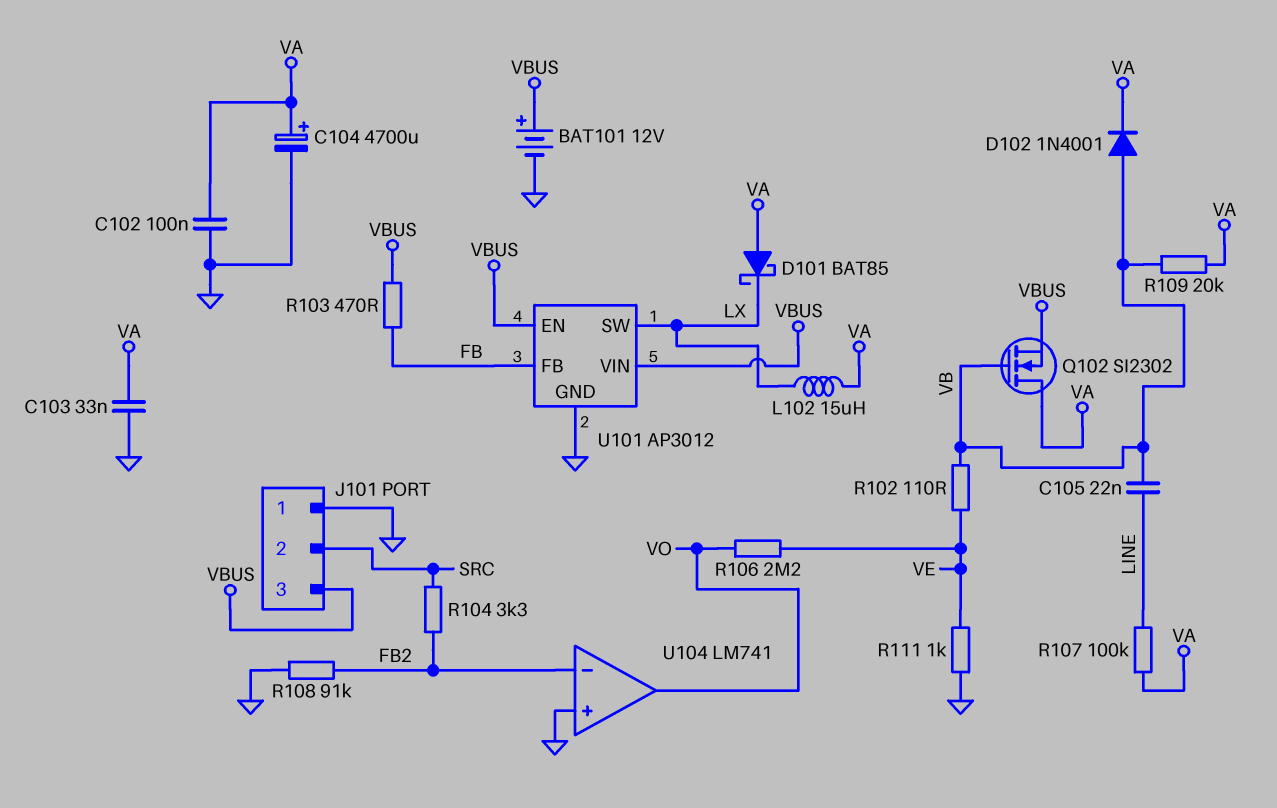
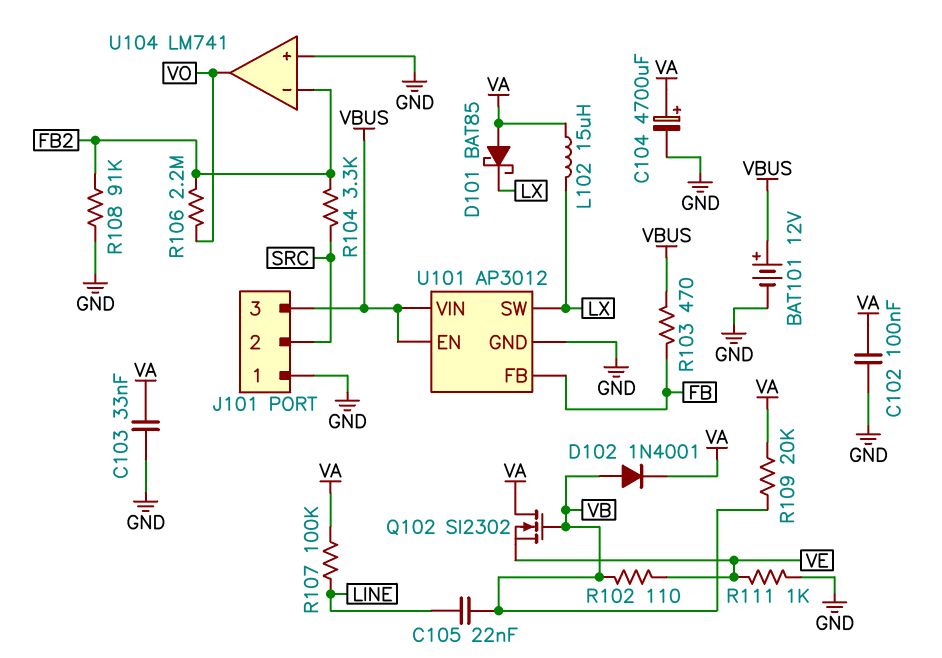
Q102: NMOS SI2302 (G VB, D VA, S VBUS) -> NMOS SI2302 (G VB, D VA, S VE)
R106: 2.2M (VE, VO) -> 2.2M (FB2, VO)

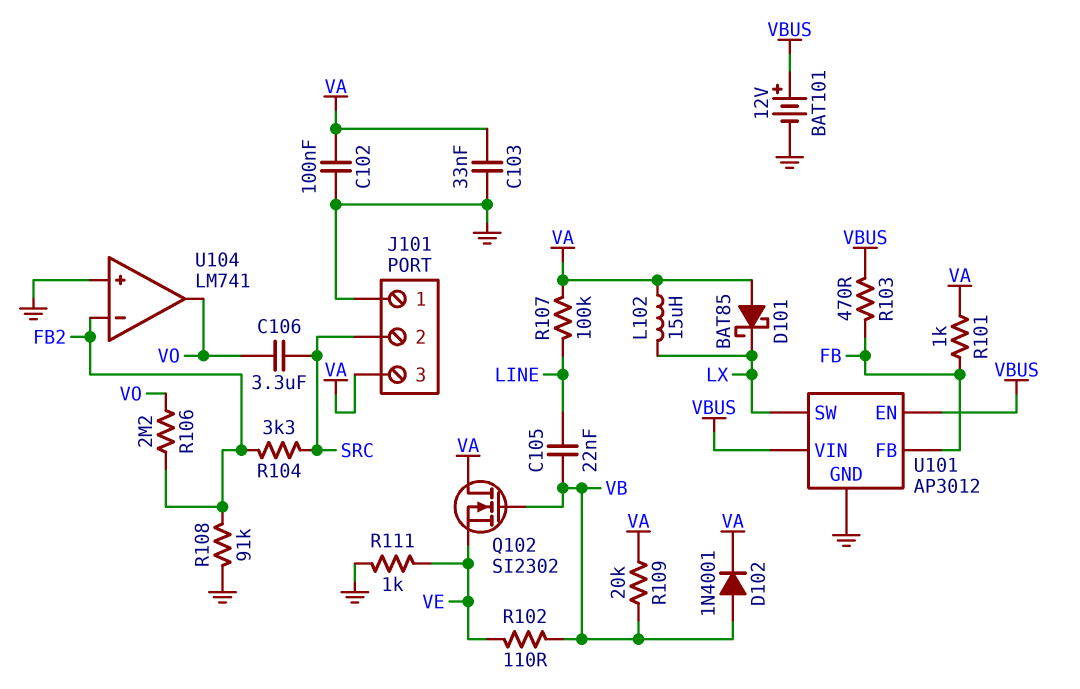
C104: 4700uF (plus VA, minus GND) -> none
C106: none -> 3.3uF (SRC, VO)
J101 pin 3: VBUS -> VA
R101: none -> 1k (FB, VA)

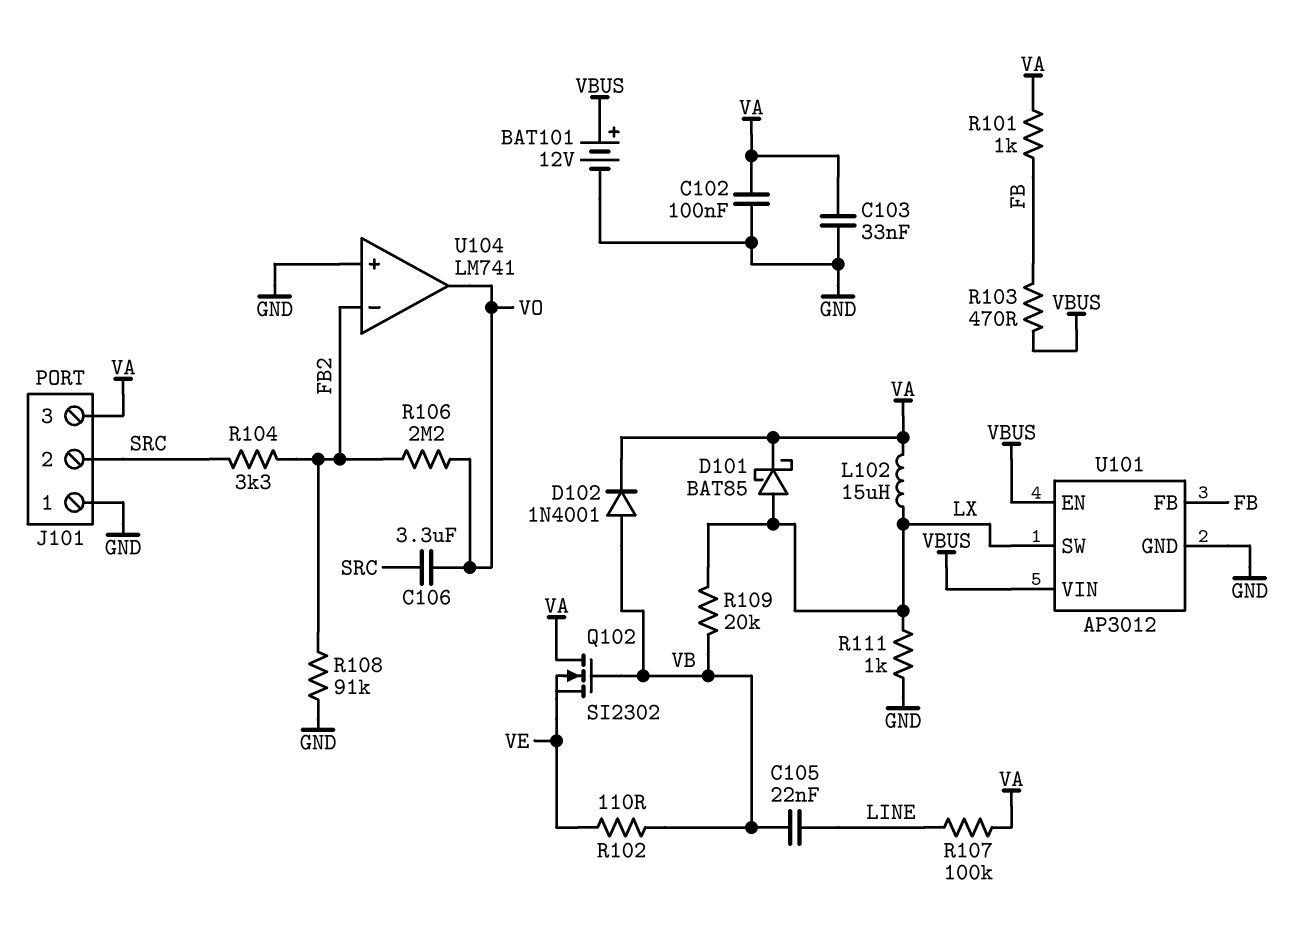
D101: schottky BAT85 (A VA, K LX) -> schottky BAT85 (A LX, K VA)
R109: 20k (VA, VB) -> 20k (LX, VB)
R111: 1k (GND, VE) -> 1k (GND, LX)

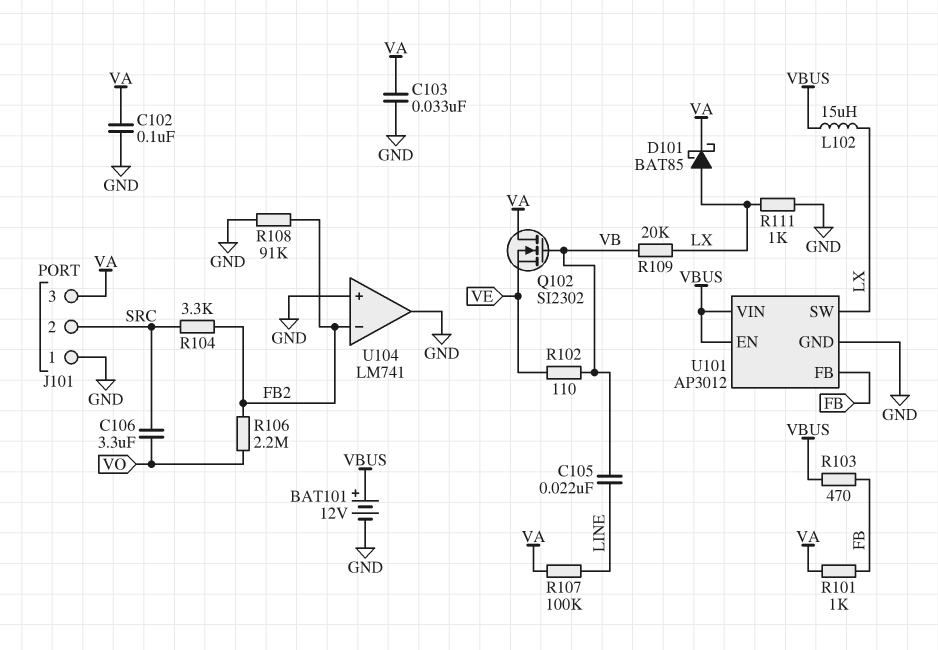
D102: diode 1N4001 (A VB, K VA) -> none
L102: 15uH (LX, VA) -> 15uH (LX, VBUS)
U104 pin out: VO -> GND

